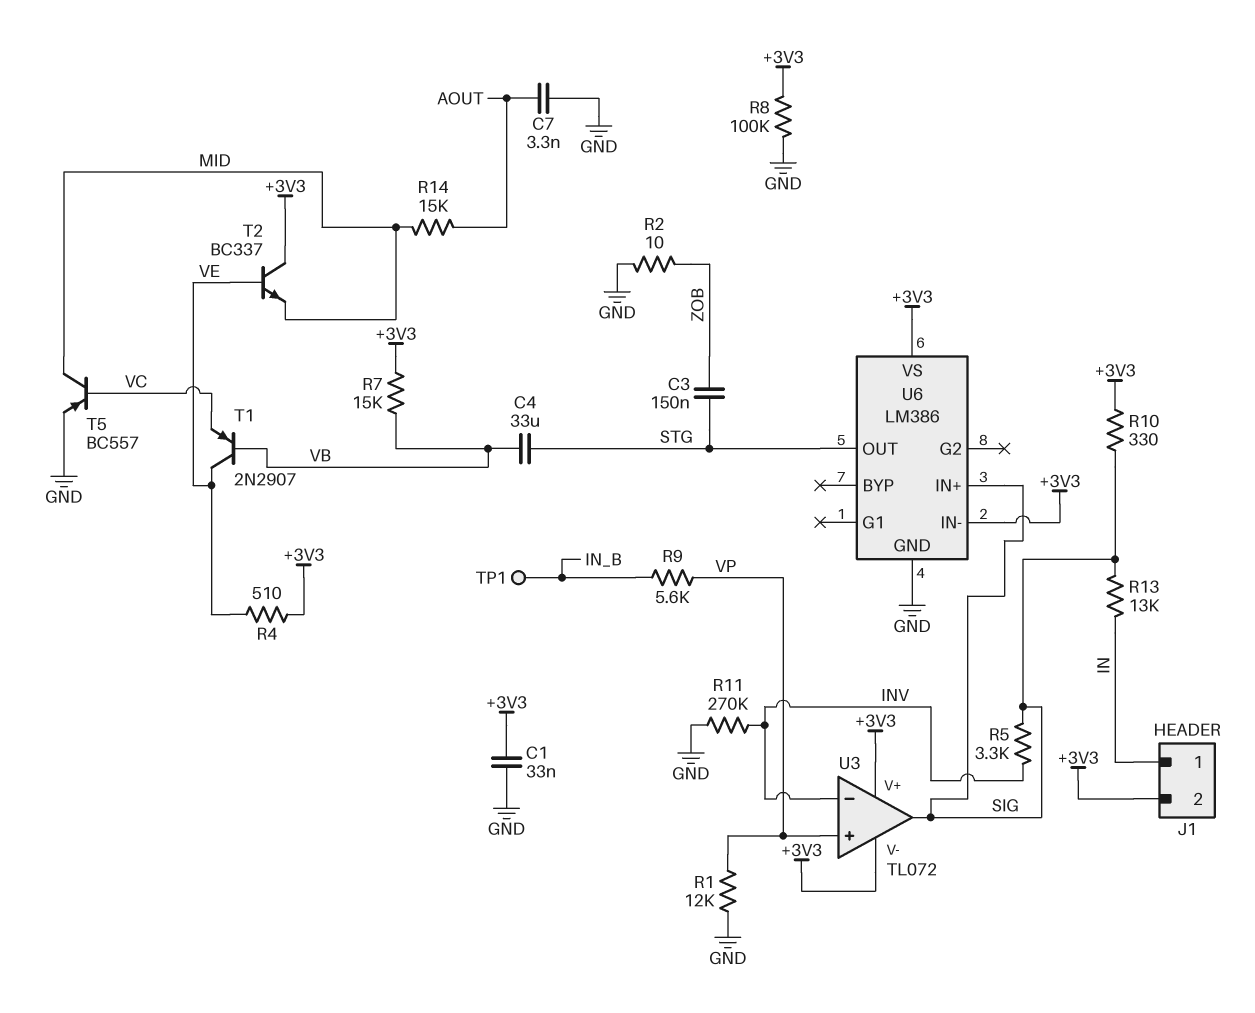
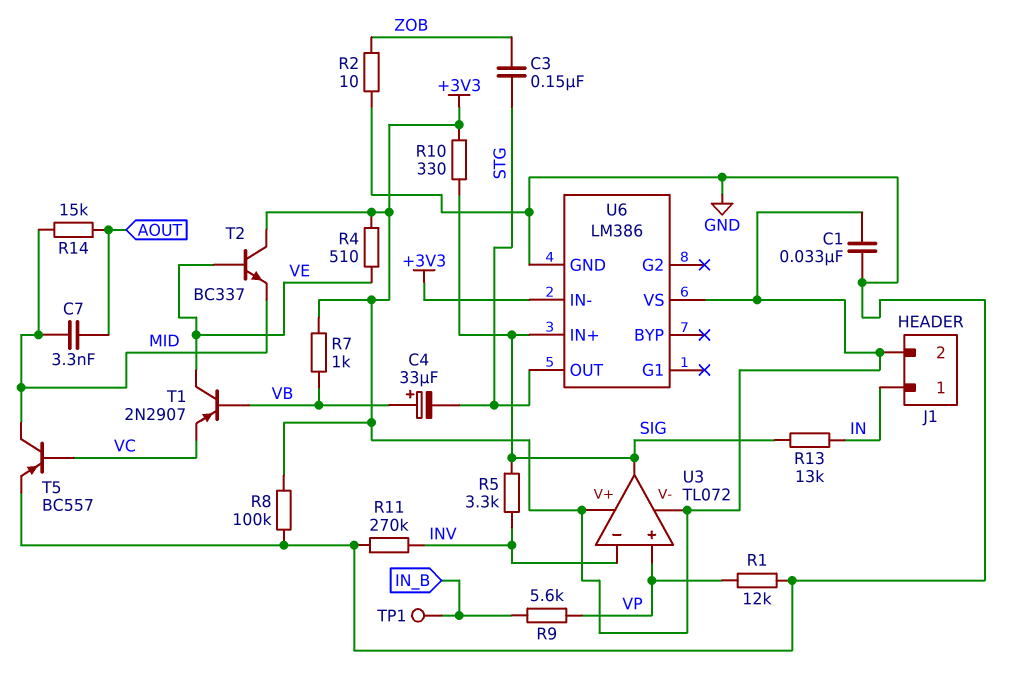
C4: 33uF (STG, VB) -> 33uF (plus VB, minus STG)
C7: 3.3nF (AOUT, GND) -> 3.3nF (AOUT, MID)
R7: 15k (+3V3, VB) -> 1k (+3V3, VB)

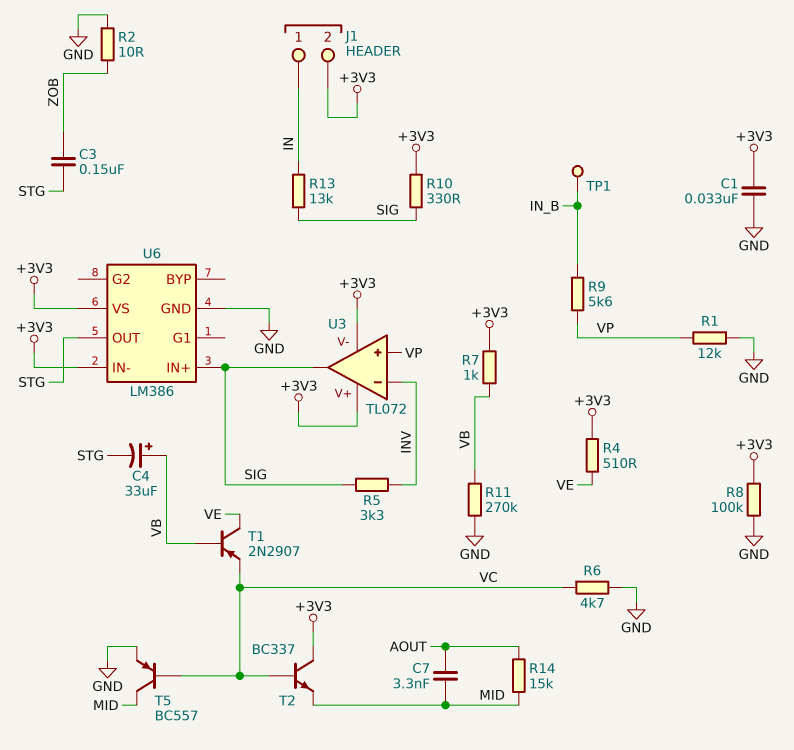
R6: none -> 4.7k (GND, VC)
R11: 270k (GND, INV) -> 270k (GND, VB)
T2: NPN BC337 (B VE, C +3V3, E MID) -> NPN BC337 (B VC, C +3V3, E MID)

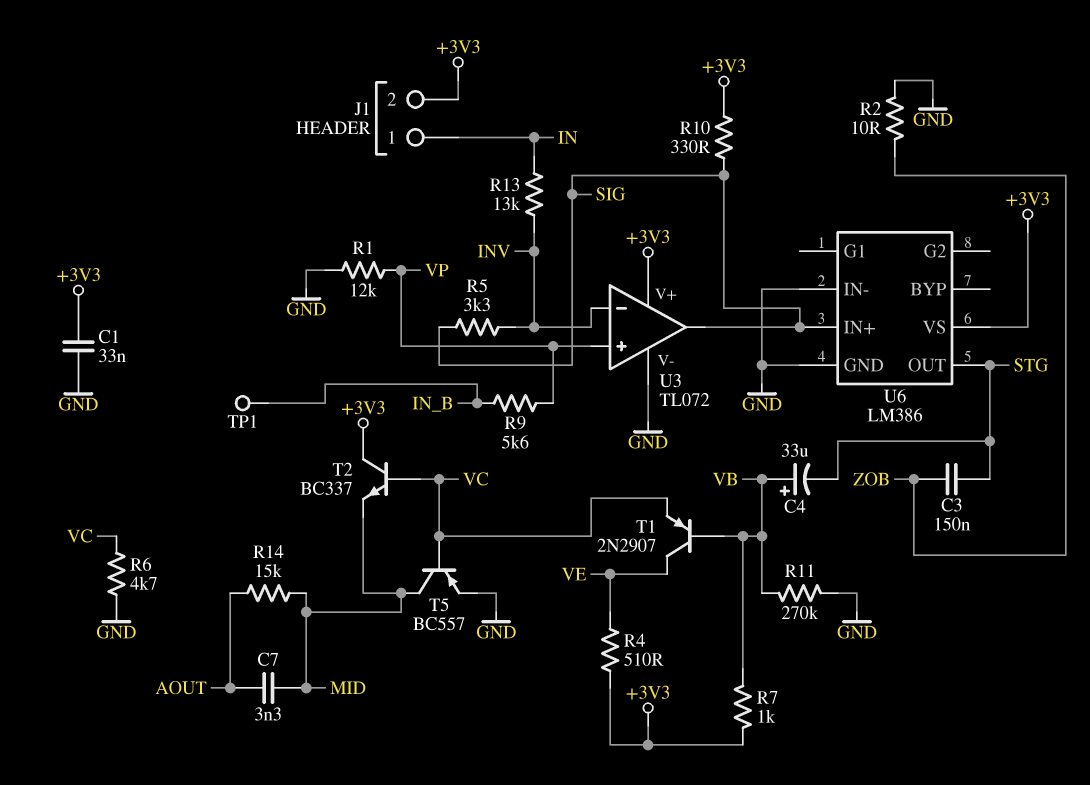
R8: 100k (+3V3, GND) -> none
R13: 13k (IN, SIG) -> 13k (IN, INV)
U3 pin V-: +3V3 -> GND
U6 pin IN-: +3V3 -> GND

